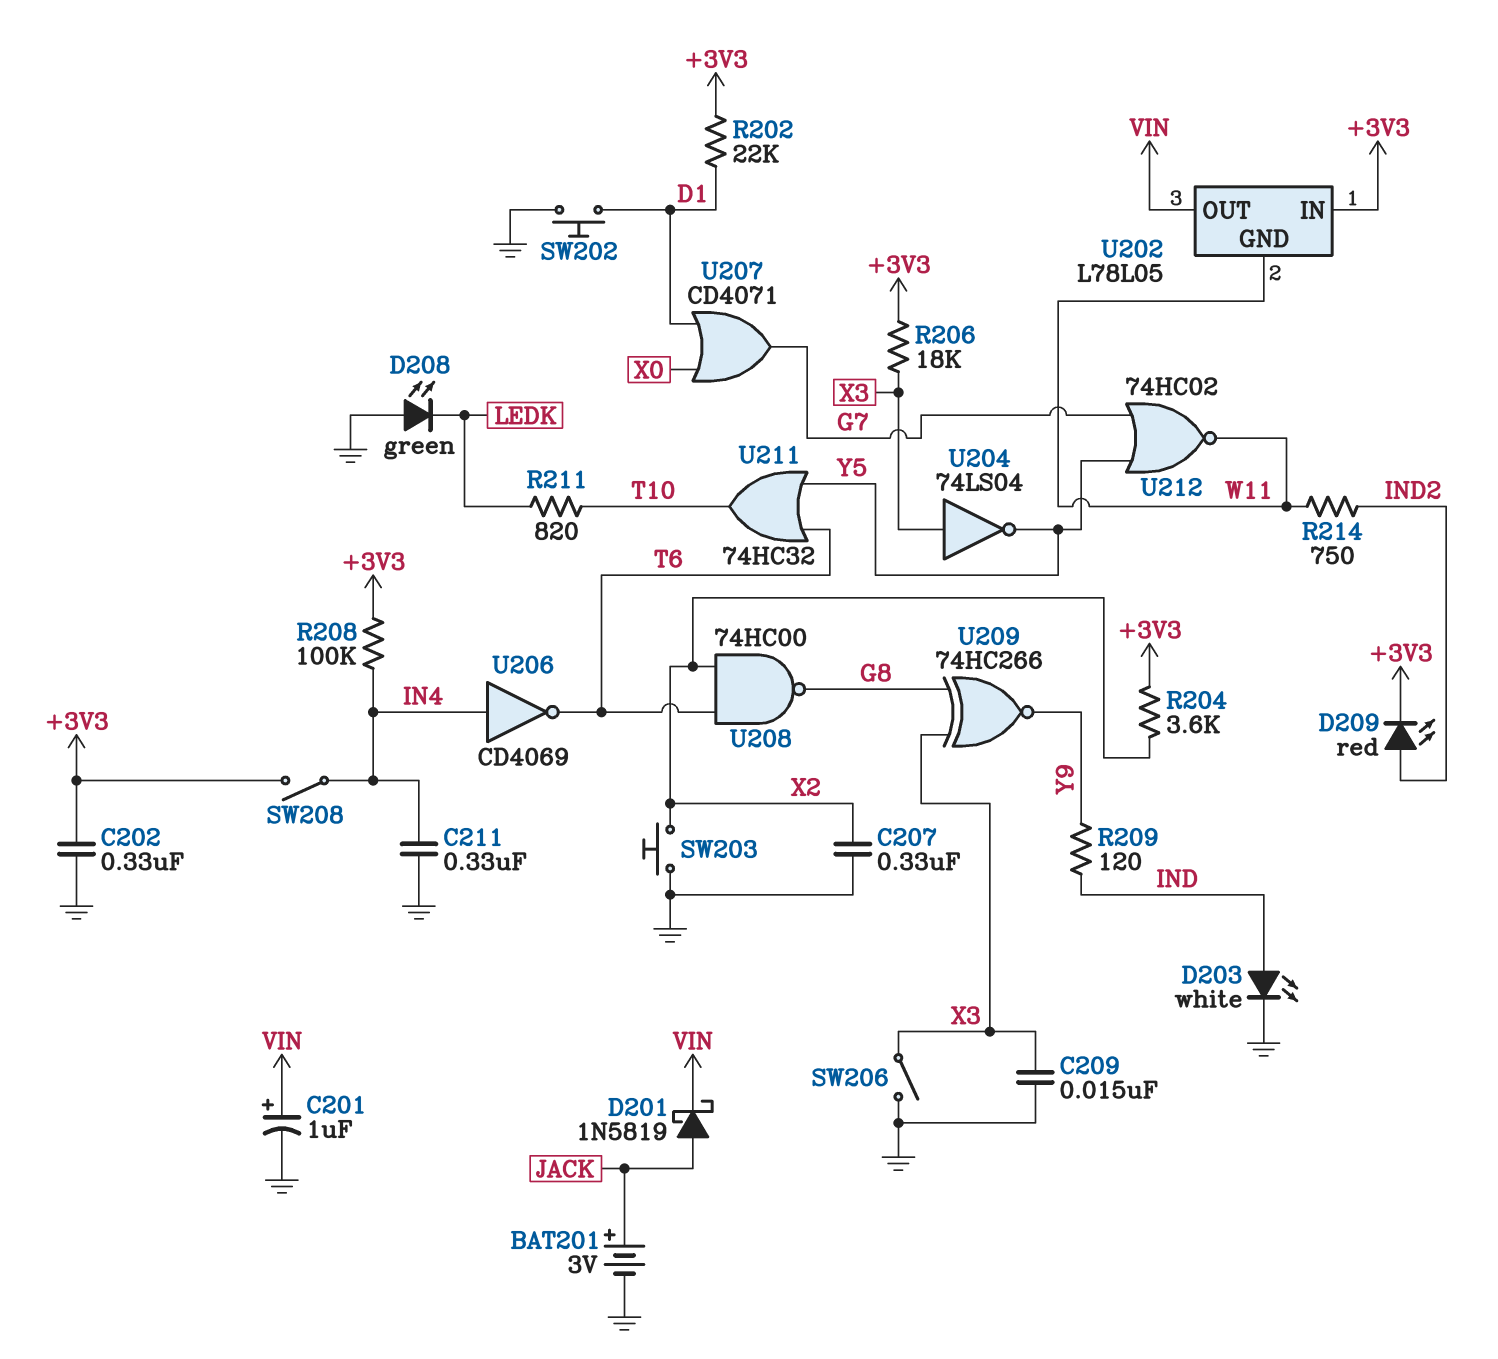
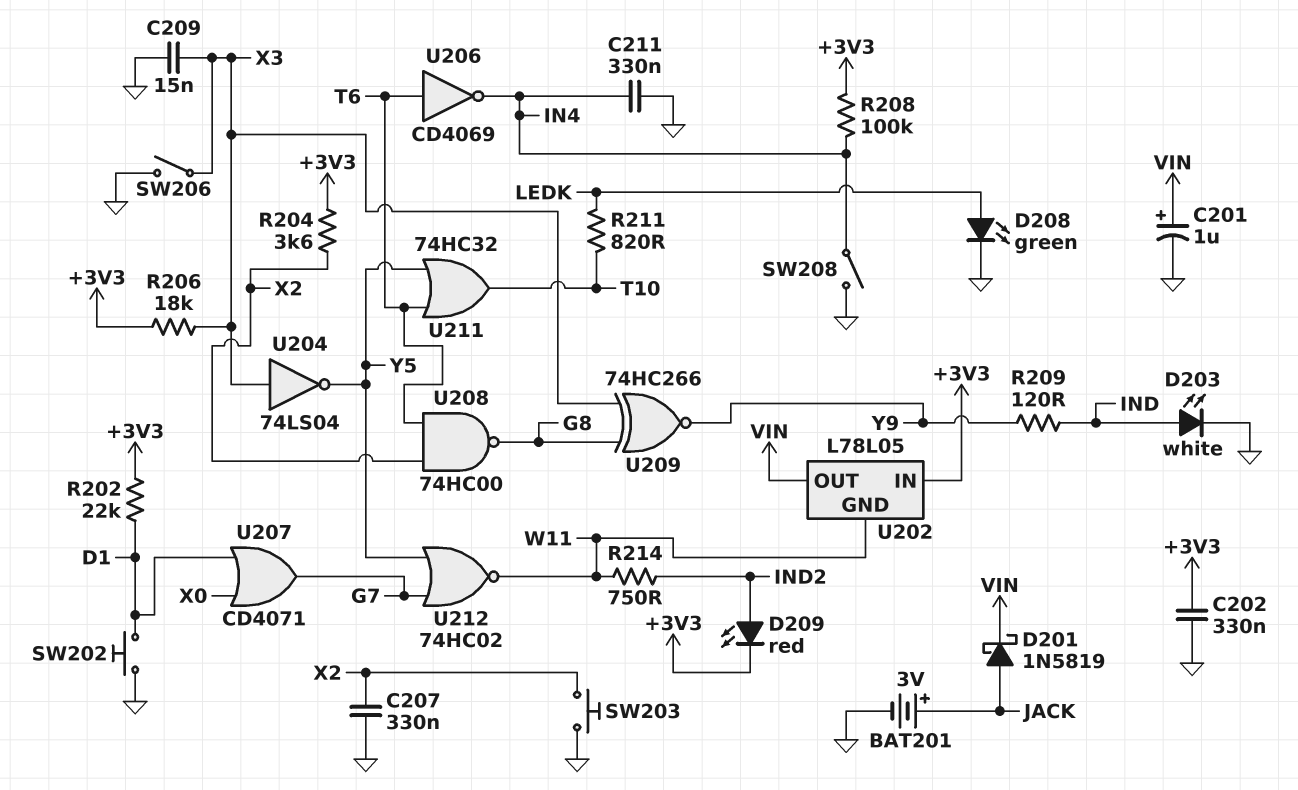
D208: LED green (A GND, K LEDK) -> LED green (A LEDK, K GND)
SW208: switch (+3V3, IN4) -> switch (GND, IN4)
U206: NOT CD4069 (in IN4, out T6) -> NOT CD4069 (in T6, out IN4)

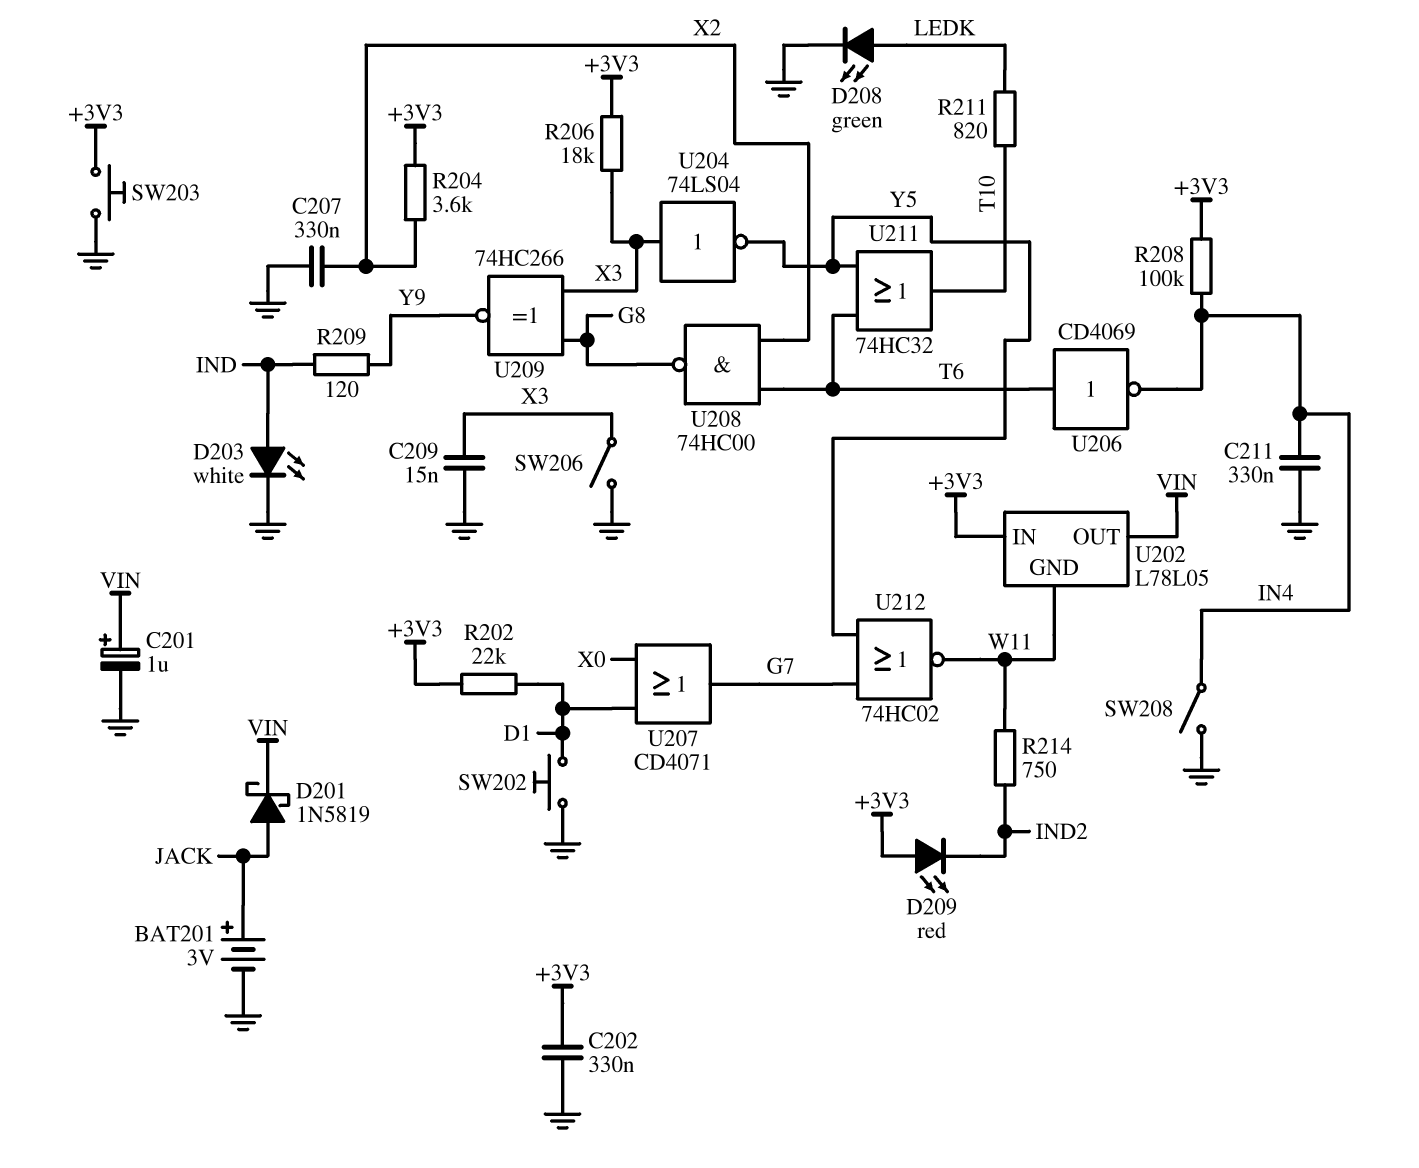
D209: LED red (A IND2, K +3V3) -> LED red (A +3V3, K IND2)
SW203: button (GND, X2) -> button (+3V3, GND)

